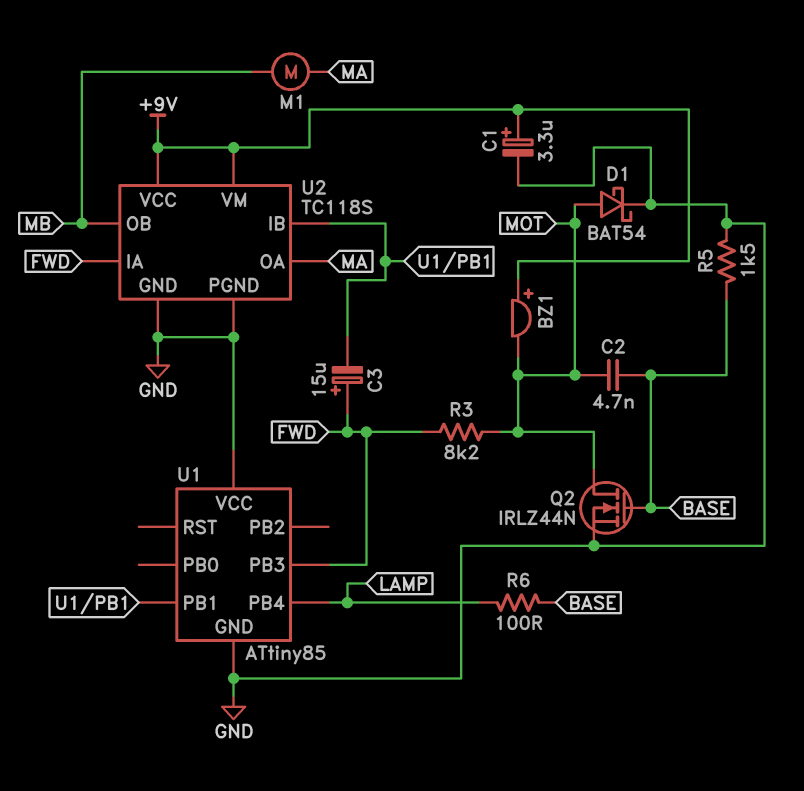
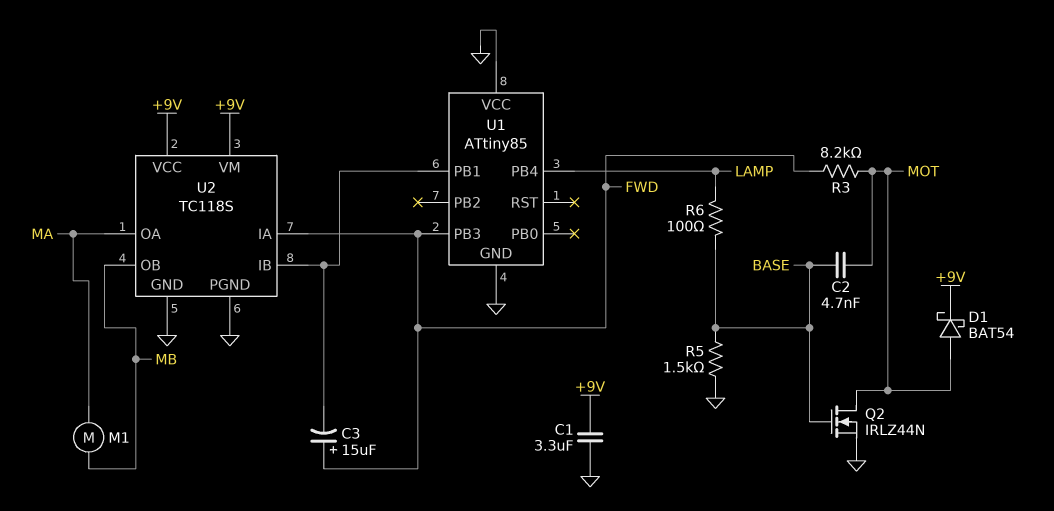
BZ1: buzzer (plus +9V, minus MOT) -> none
C1: 3.3uF (plus +9V, minus GND) -> 3.3uF (+9V, GND)
D1: schottky BAT54 (A MOT, K GND) -> schottky BAT54 (A MOT, K +9V)

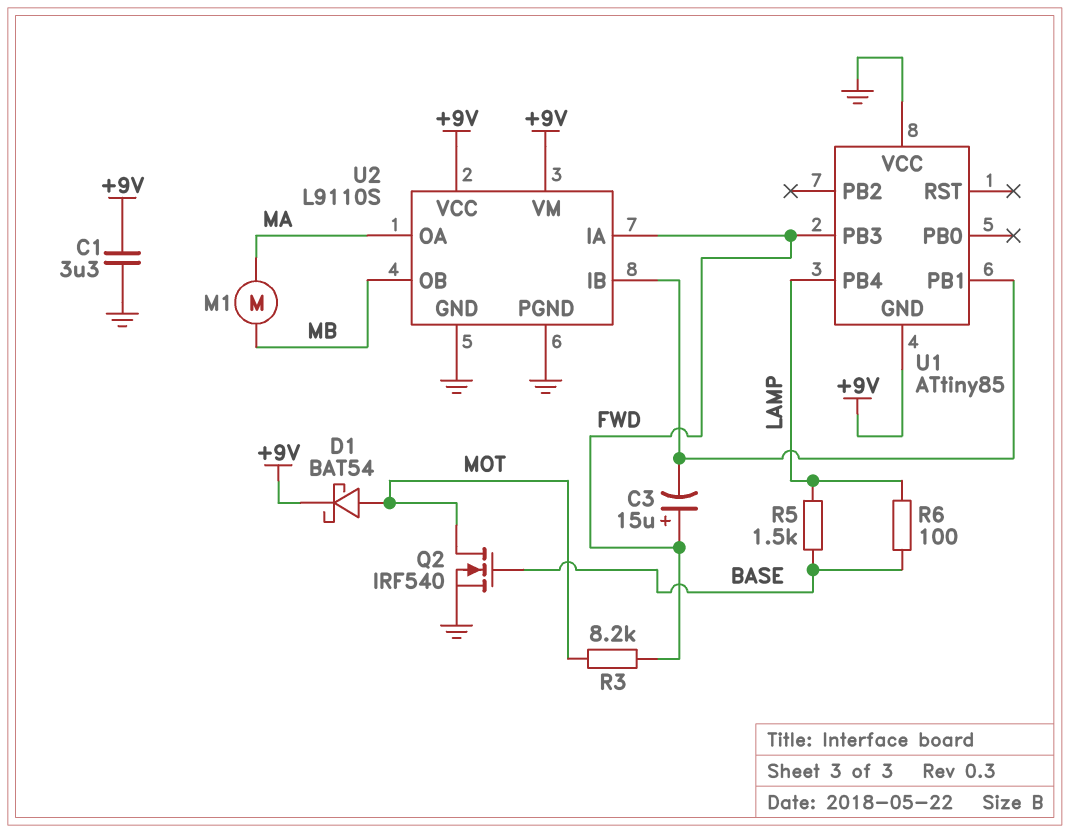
C2: 4.7nF (BASE, MOT) -> none
Q2: NMOS IRLZ44N (G BASE, D MOT, S GND) -> NMOS IRF540 (G BASE, D MOT, S GND)
R5: 1.5k (BASE, GND) -> 1.5k (BASE, LAMP)
U1 pin GND: GND -> +9V
U2: TC118S -> L9110S

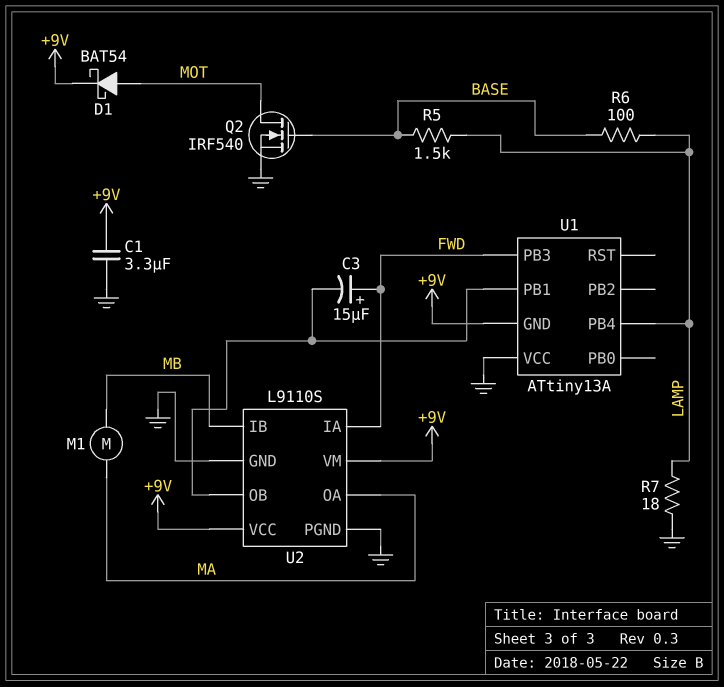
R3: 8.2k (FWD, MOT) -> none
R7: none -> 18 (GND, LAMP)
U1: ATtiny85 -> ATtiny13A
U2 pin IB: U1/PB1 -> MB
U2 pin OB: MB -> U1/PB1

